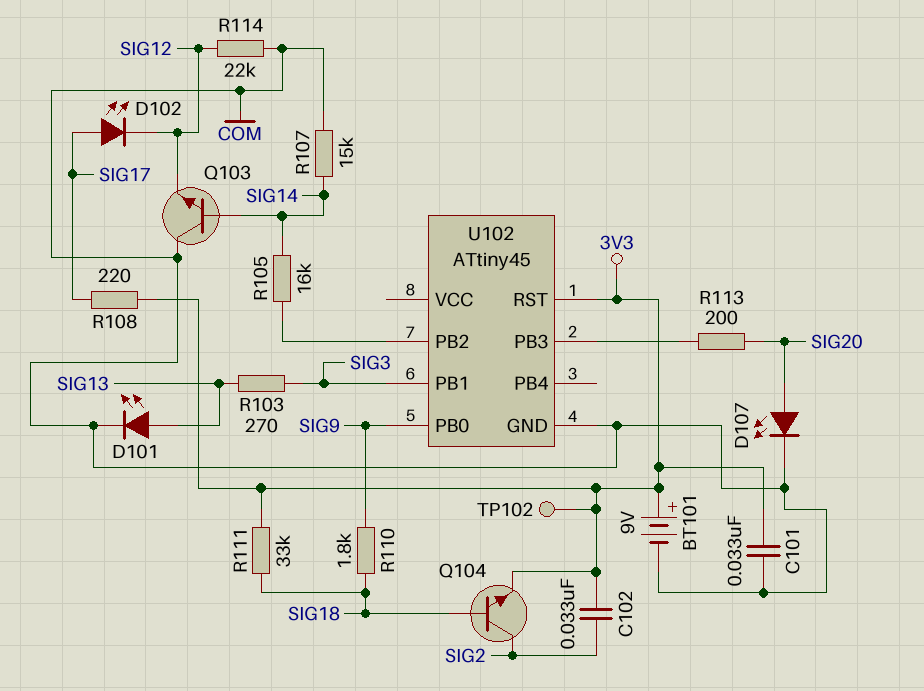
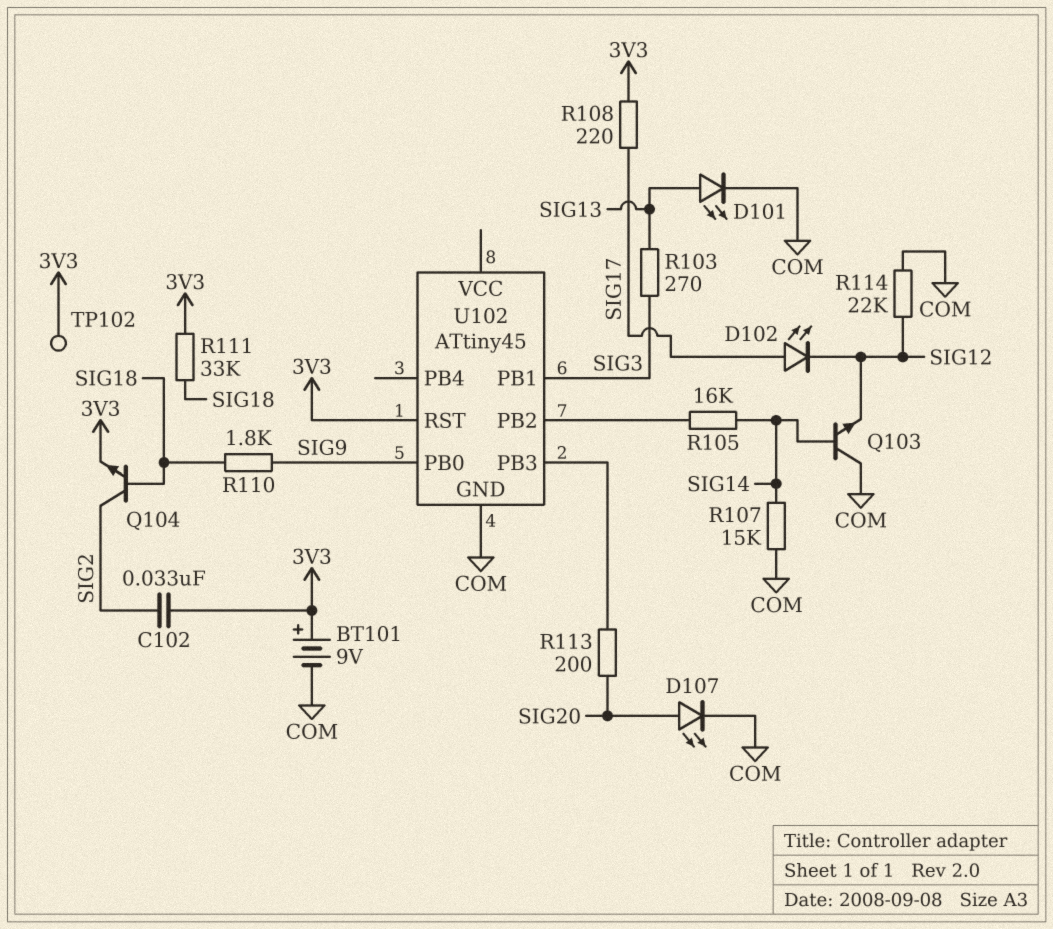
C101: 33nF (3V3, COM) -> none

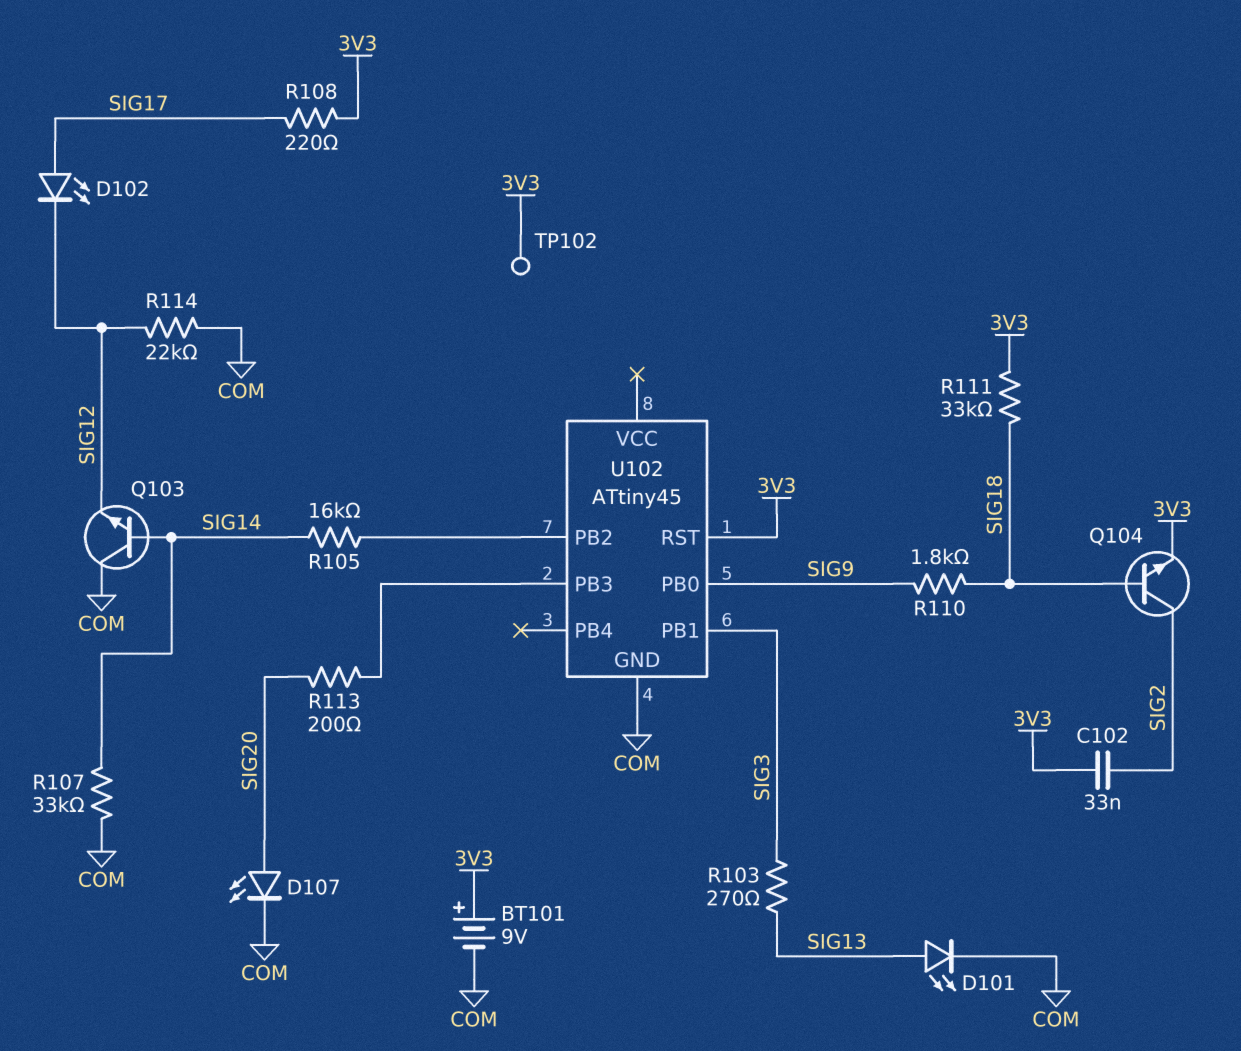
R107: 15k (COM, SIG14) -> 33k (COM, SIG14)

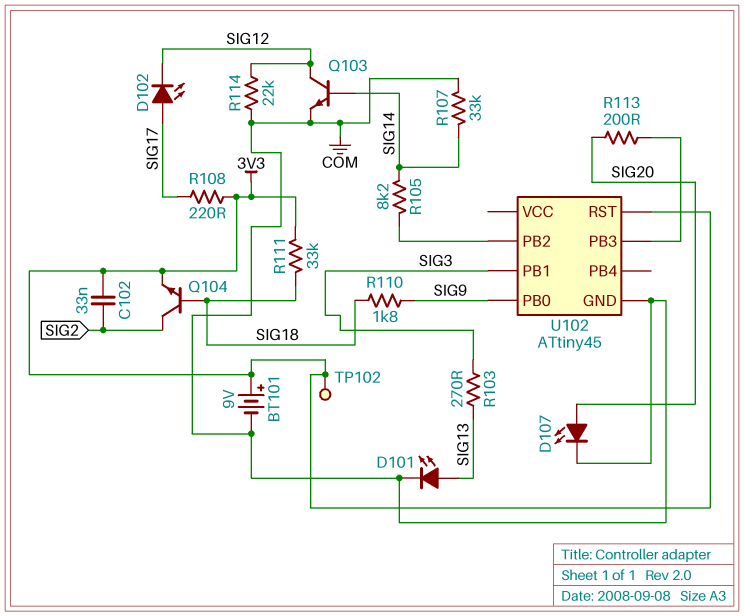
Q103: NPN (B SIG14, C COM, E SIG12) -> NPN (B SIG14, C SIG12, E COM)
R105: 16k (SIG14, U102/PB2) -> 8.2k (SIG14, U102/PB2)

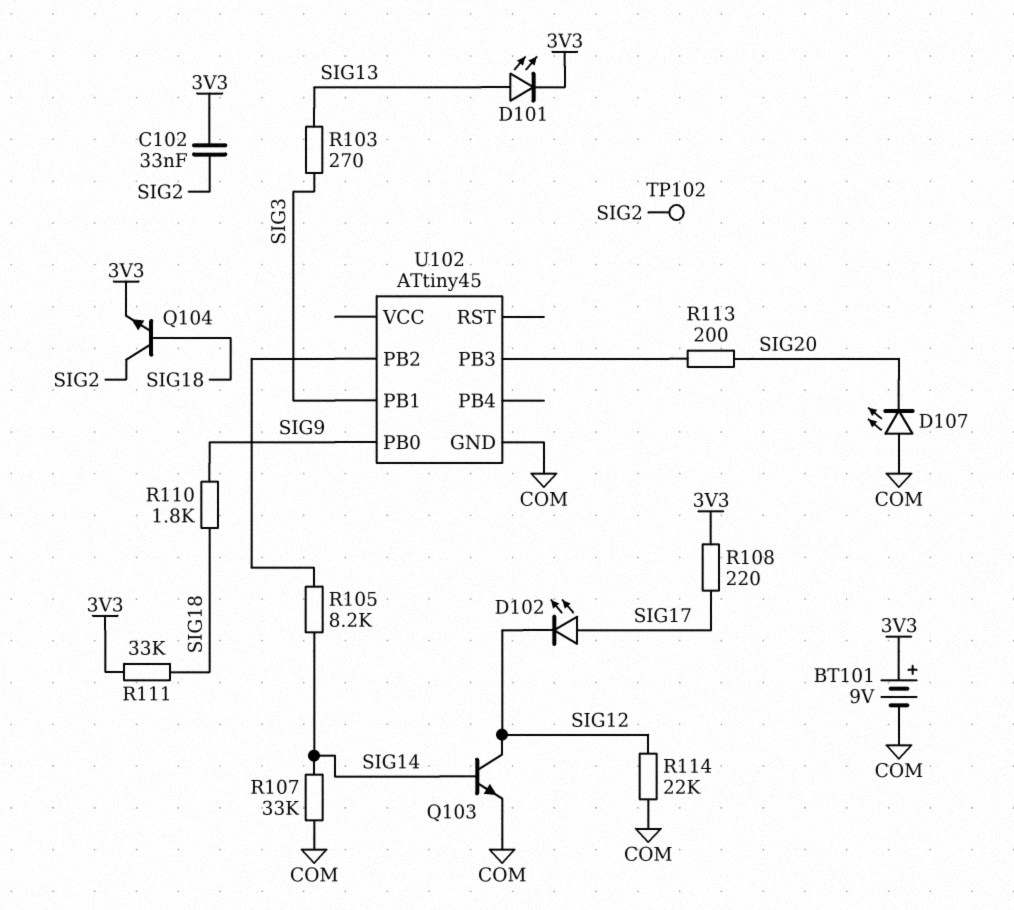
D101: LED (A SIG13, K COM) -> LED (A SIG13, K 3V3)
D107: LED (A SIG20, K COM) -> LED (A COM, K SIG20)
TP102: test point (3V3) -> test point (SIG2)
U102 pin RST: 3V3 -> none

